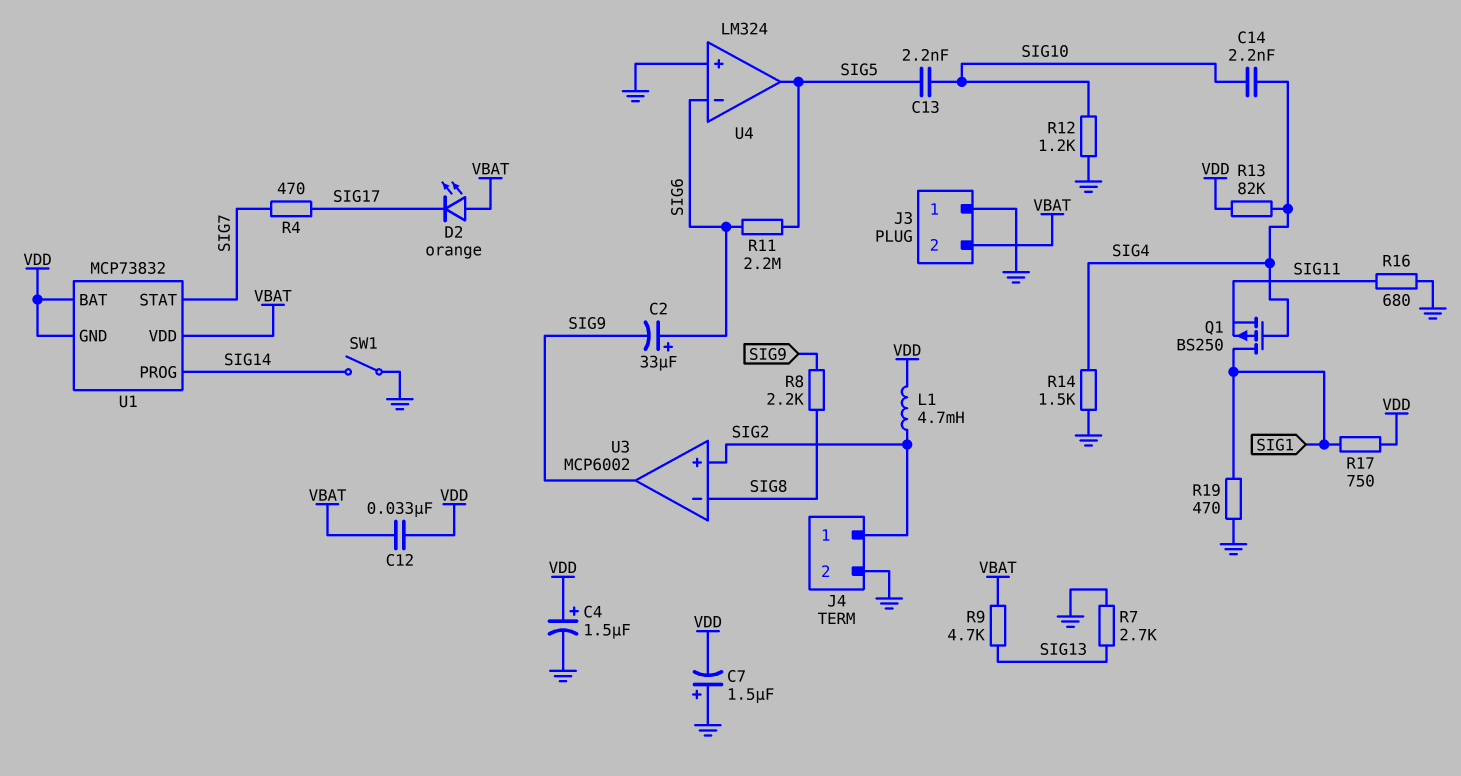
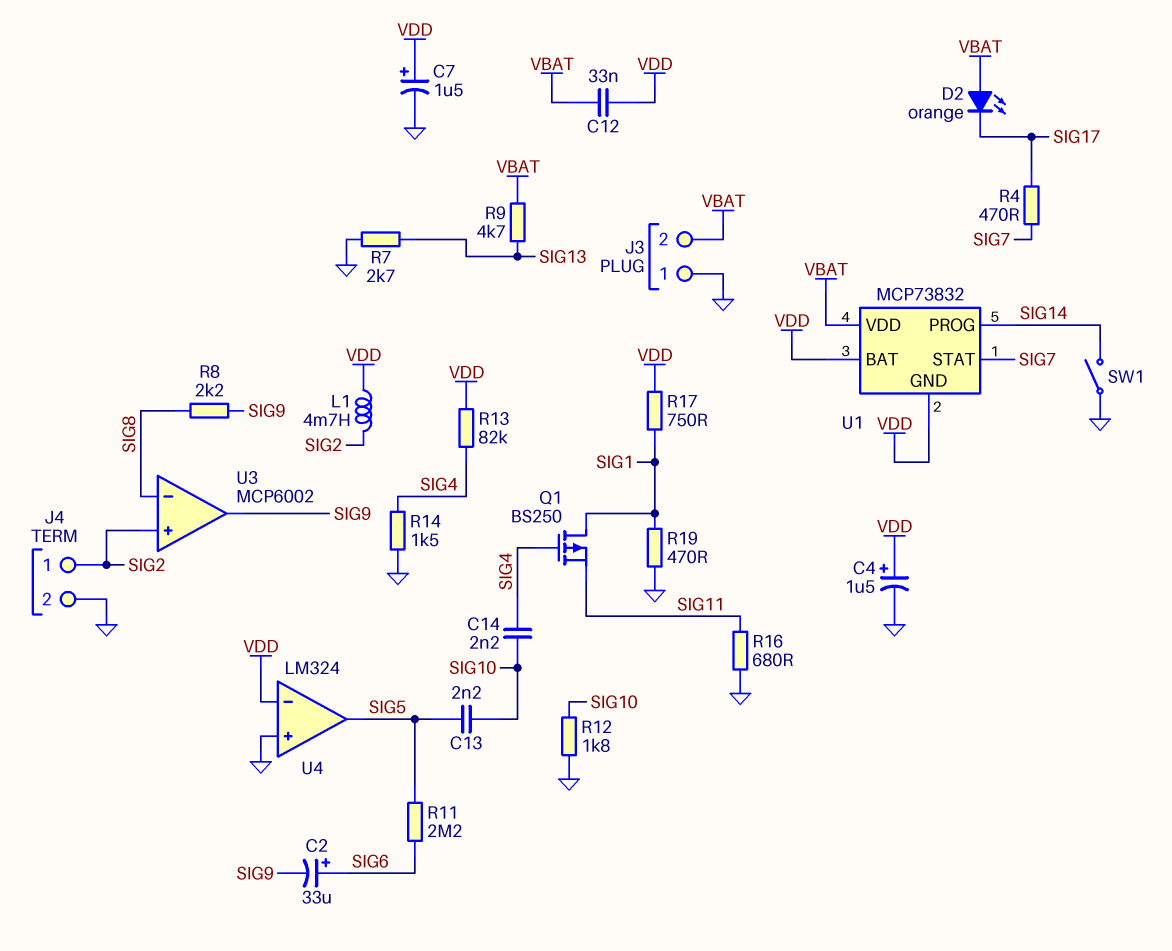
C7: 1.5uF (plus GND, minus VDD) -> 1.5uF (plus VDD, minus GND)
R12: 1.2k (GND, SIG10) -> 1.8k (GND, SIG10)
U4 pin in-: SIG6 -> VDD

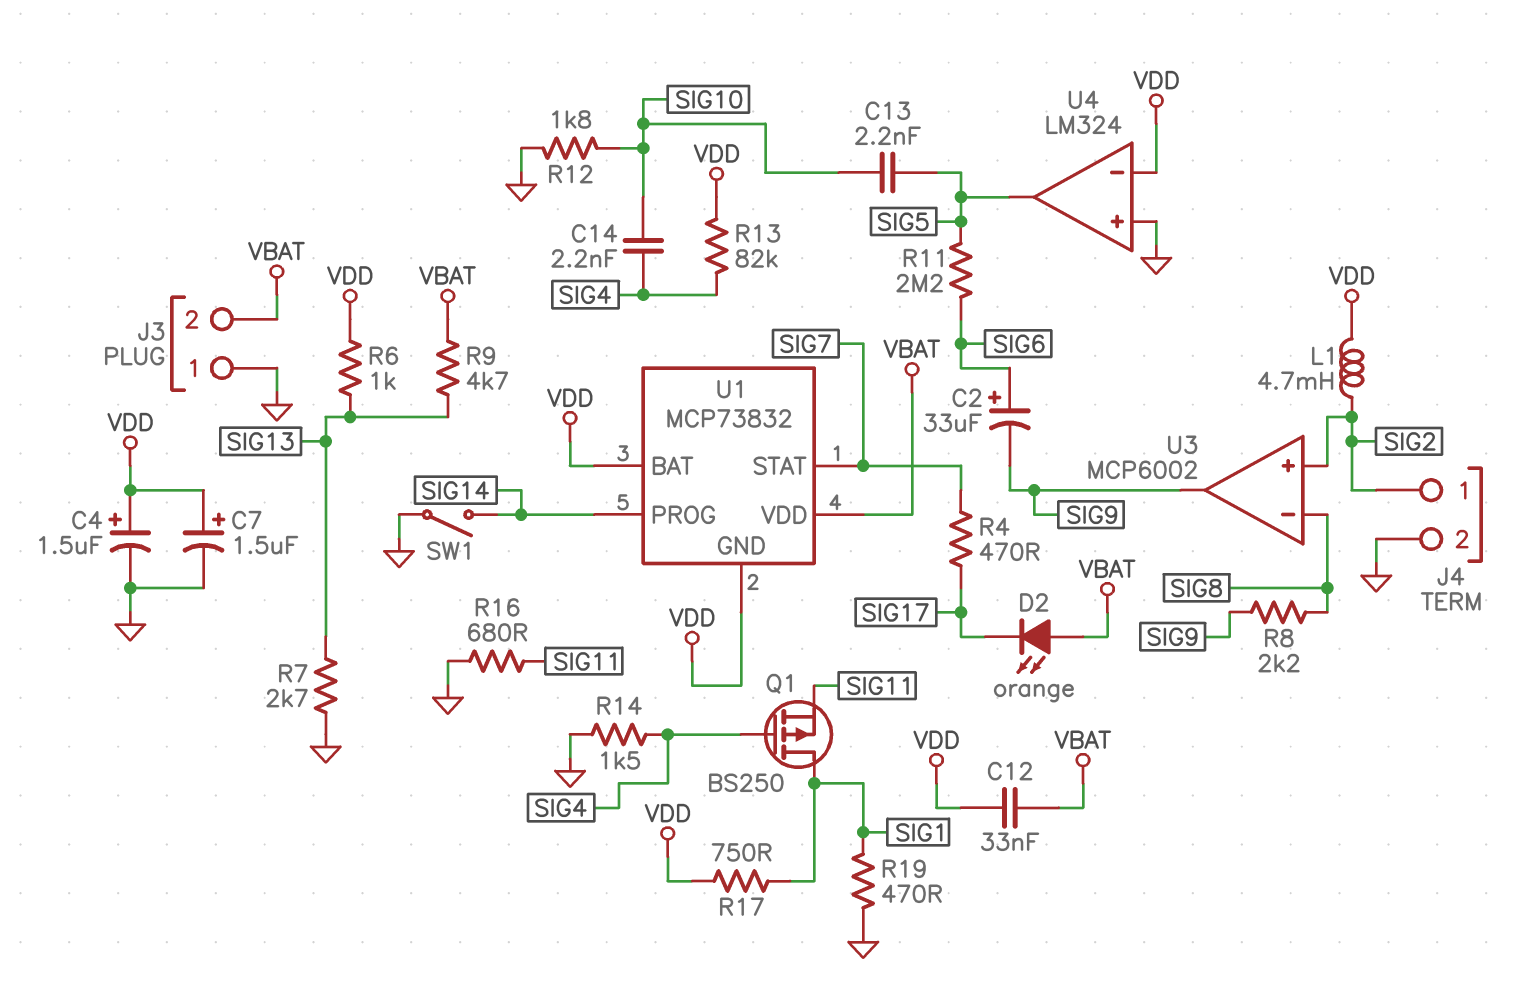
R6: none -> 1k (SIG13, VDD)

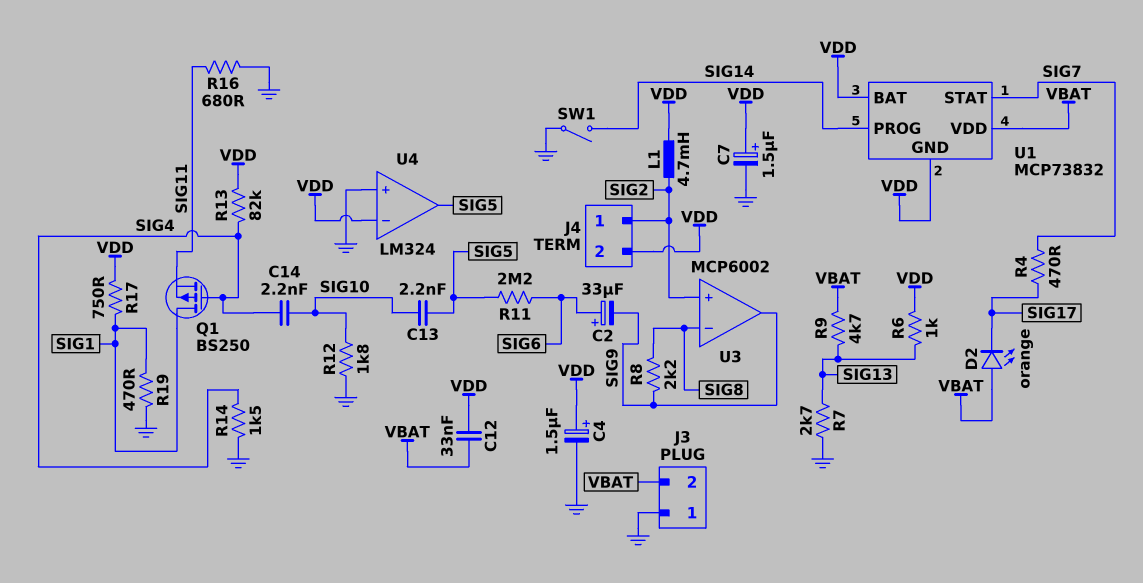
J4 pin 2: GND -> VDD

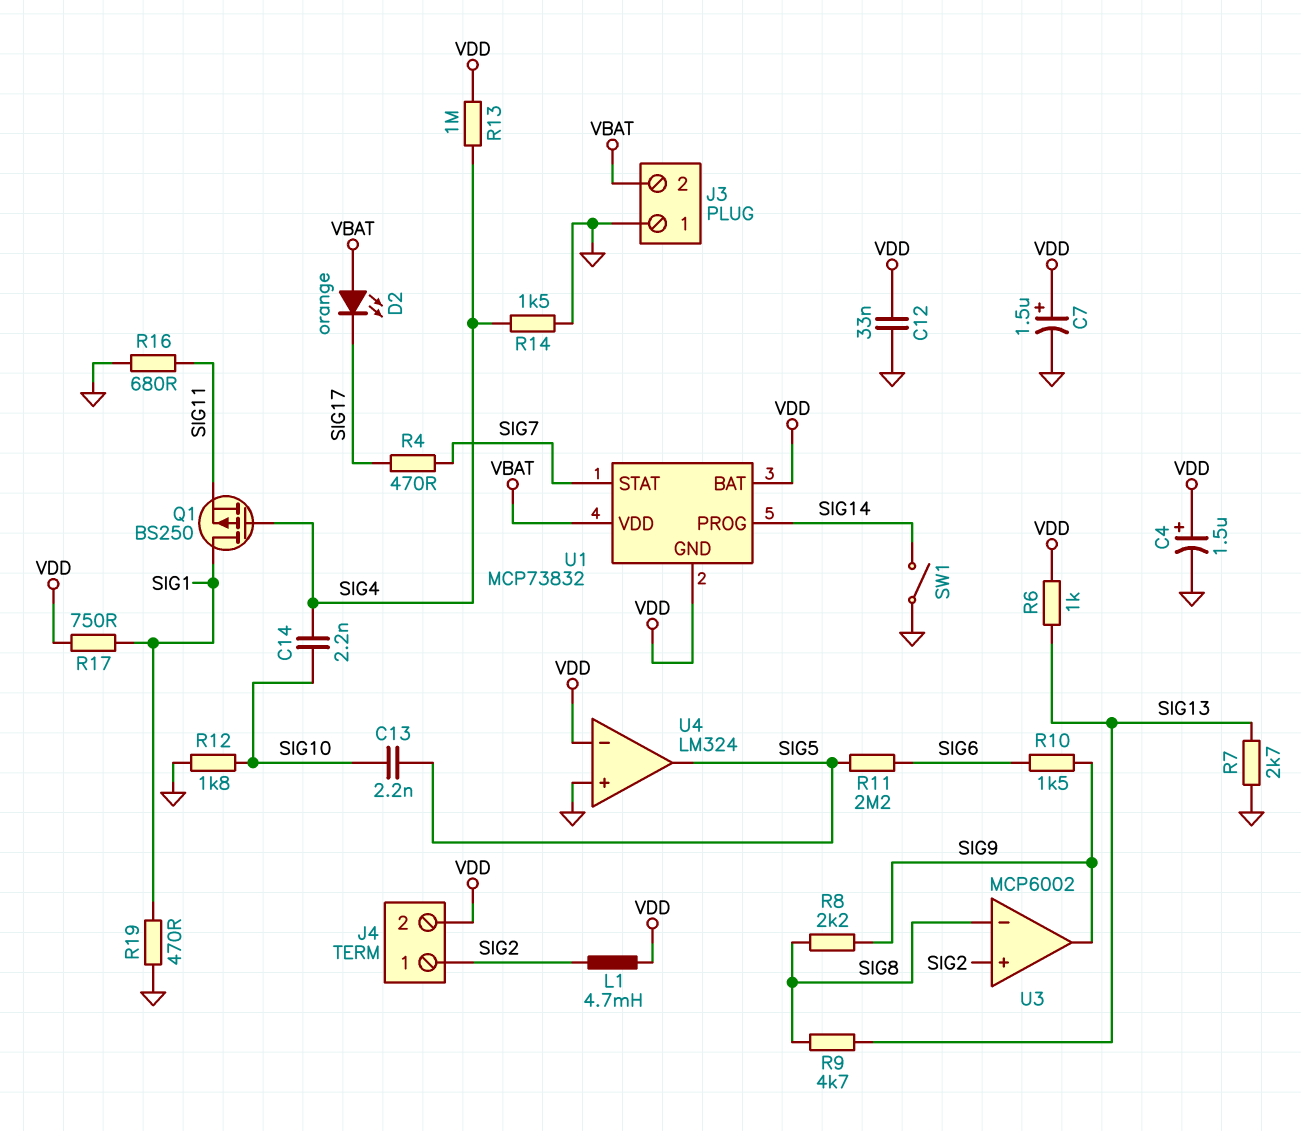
C2: 33uF (plus SIG6, minus SIG9) -> none
C12: 33nF (VBAT, VDD) -> 33nF (GND, VDD)
R9: 4.7k (SIG13, VBAT) -> 4.7k (SIG8, SIG13)
R10: none -> 1.5k (SIG6, SIG9)
R13: 82k (SIG4, VDD) -> 1M (SIG4, VDD)

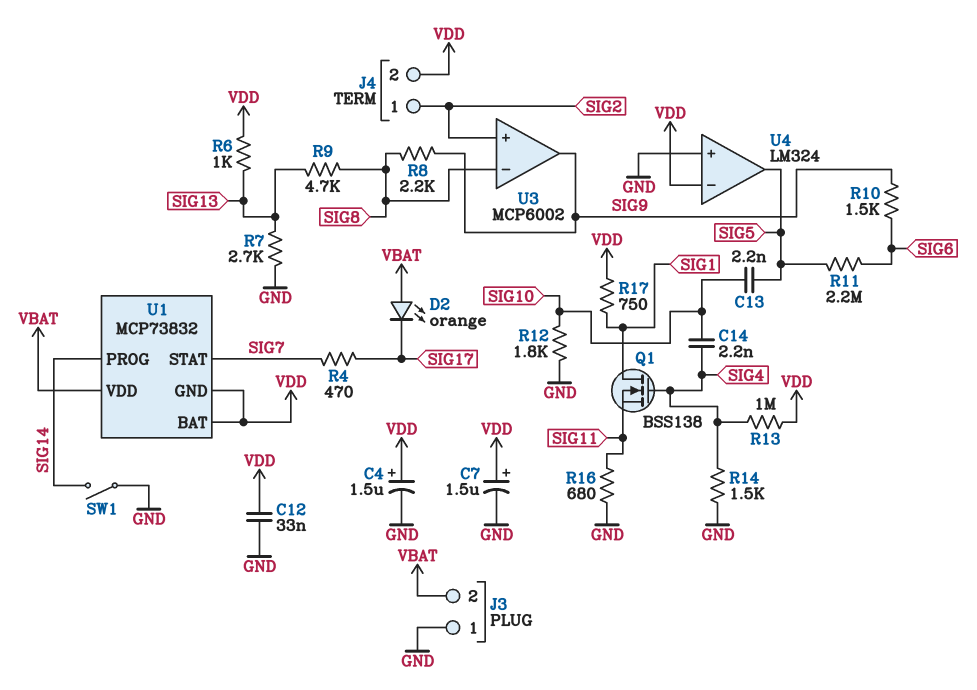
L1: 4.7mH (SIG2, VDD) -> none
Q1: PMOS BS250 (G SIG4, D SIG1, S SIG11) -> NMOS BSS138 (G SIG4, D SIG1, S SIG11)
R19: 470 (GND, SIG1) -> none

